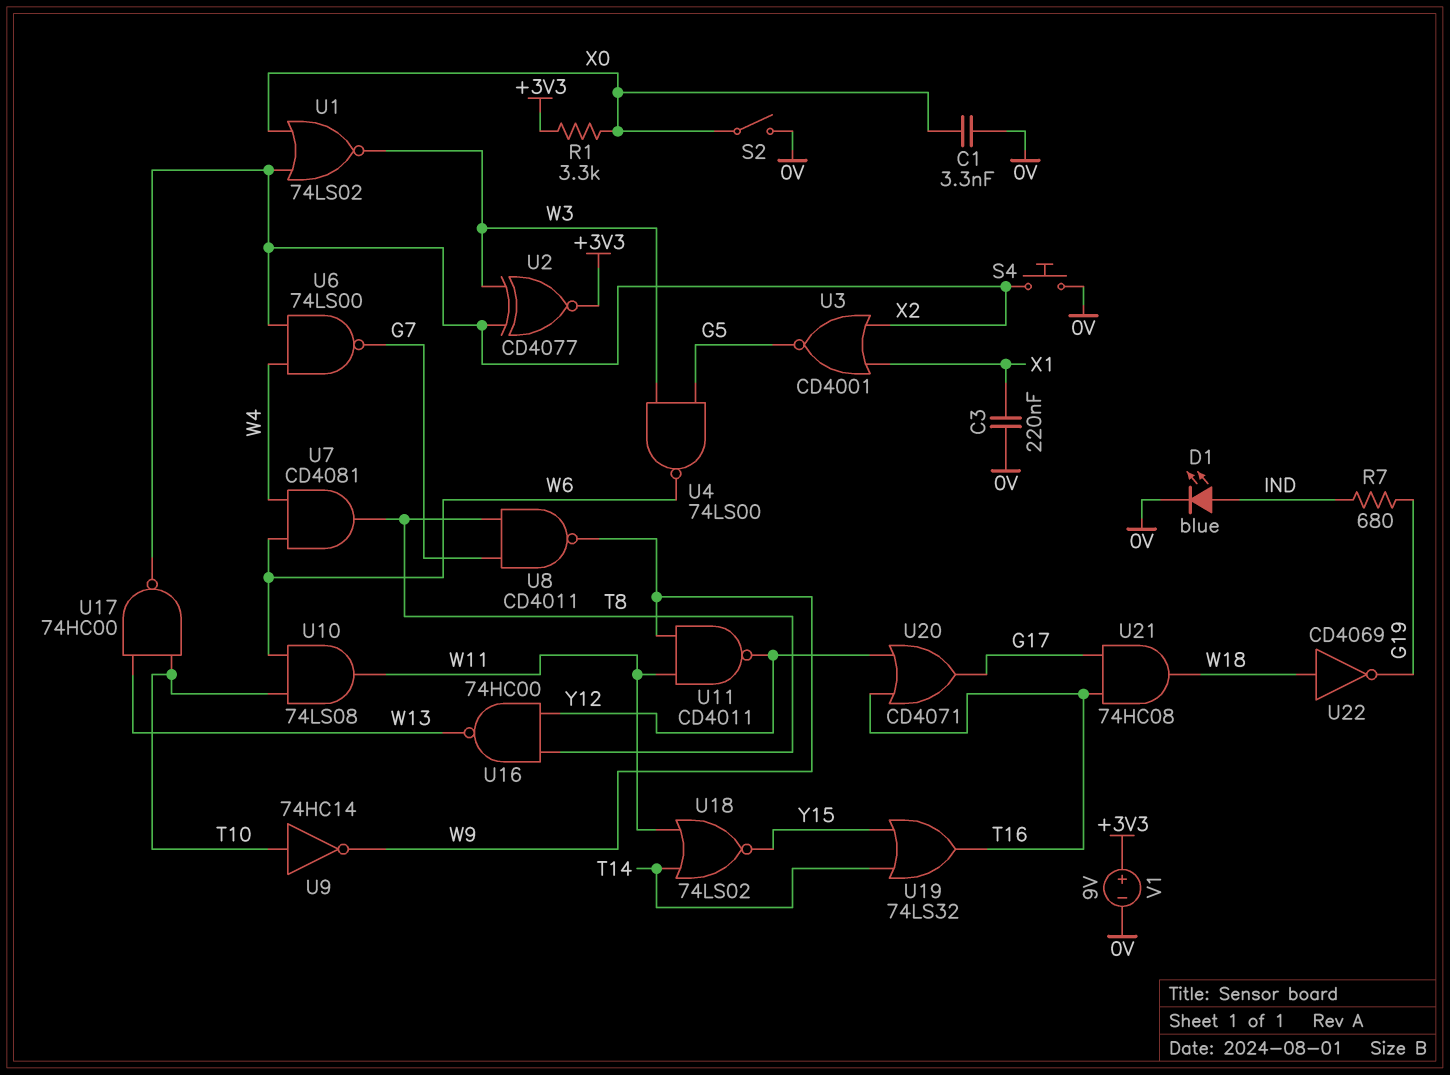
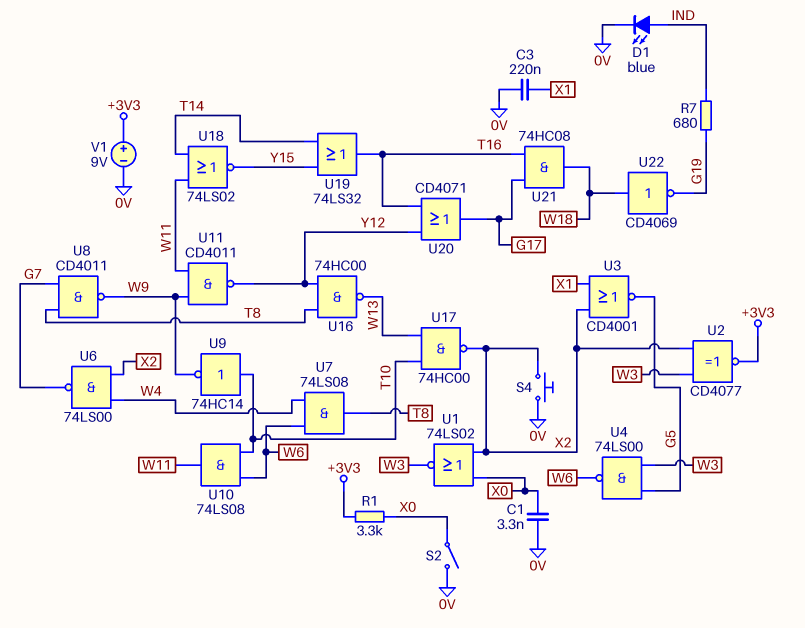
U7: AND CD4081 (in W4, in W6, out T8) -> AND 74LS08 (in W4, in W6, out T8)

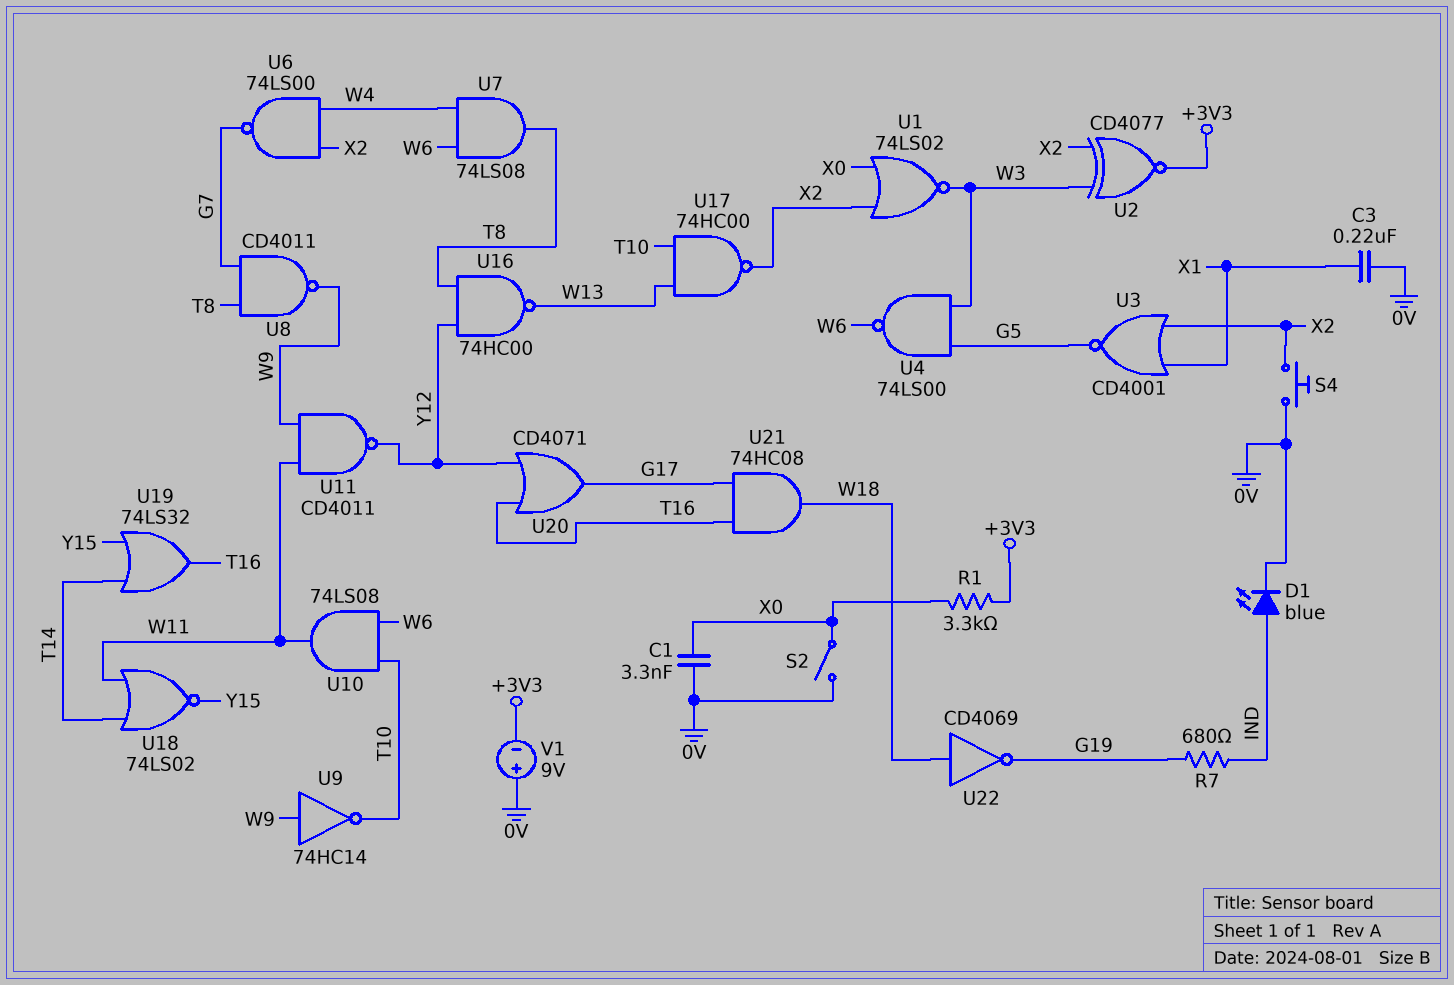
U9: NOT 74HC14 (in T10, out W9) -> NOT 74HC14 (in W9, out T10)
V1: 9V (plus +3V3, minus 0V) -> 9V (plus 0V, minus +3V3)

